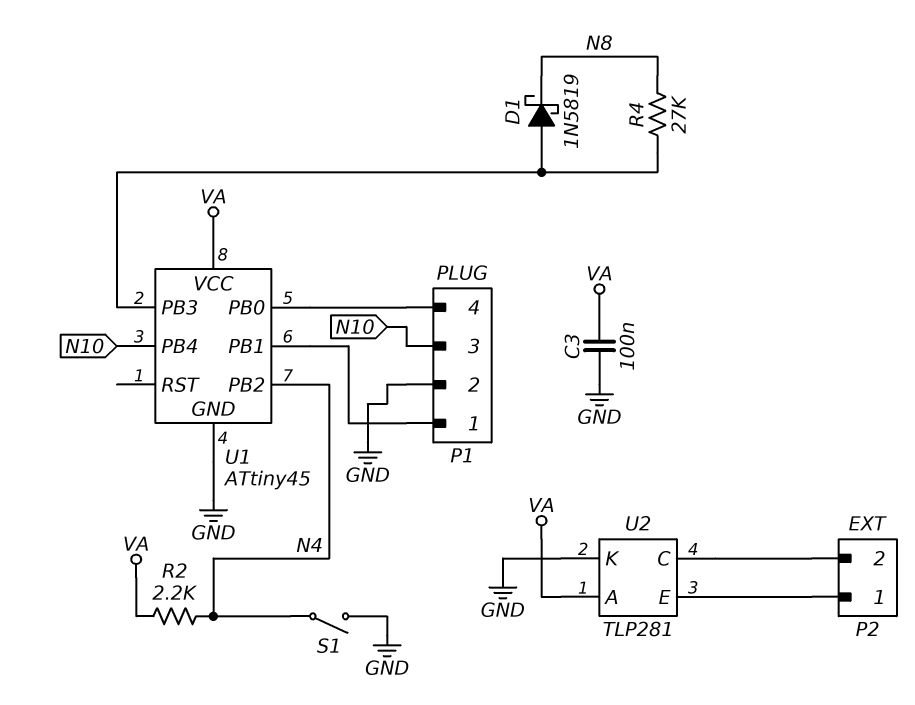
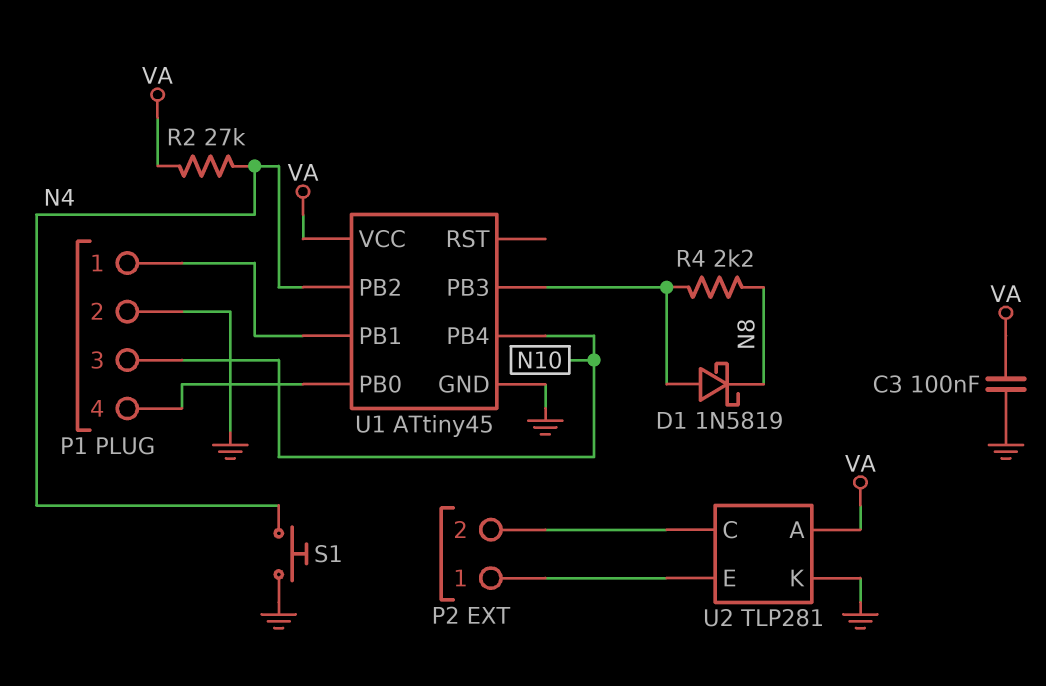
R2: 2.2k (N4, VA) -> 27k (N4, VA)
R4: 27k (N8, U1/PB3) -> 2.2k (N8, U1/PB3)
S1: switch (GND, N4) -> button (GND, N4)

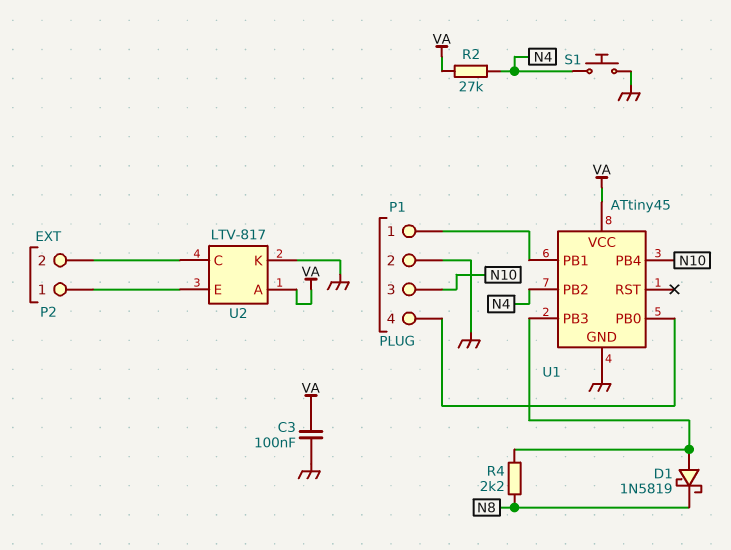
U2: TLP281 -> LTV-817

